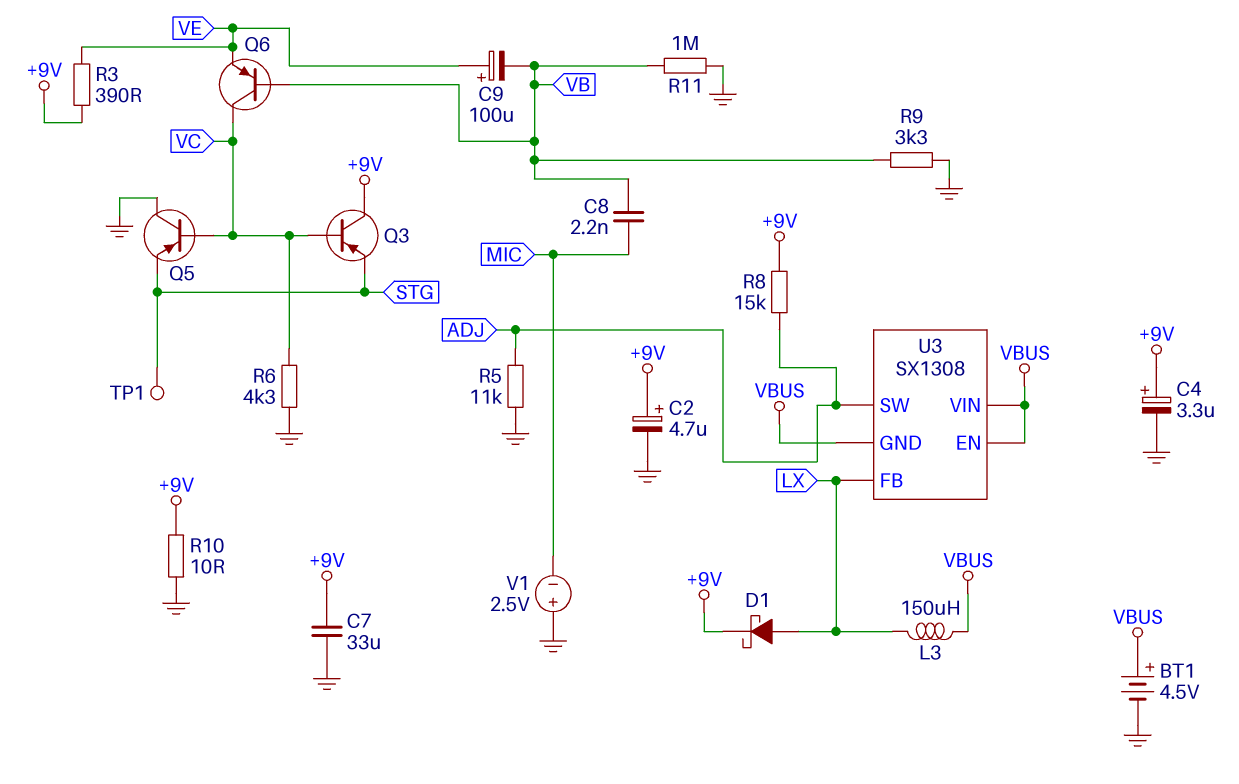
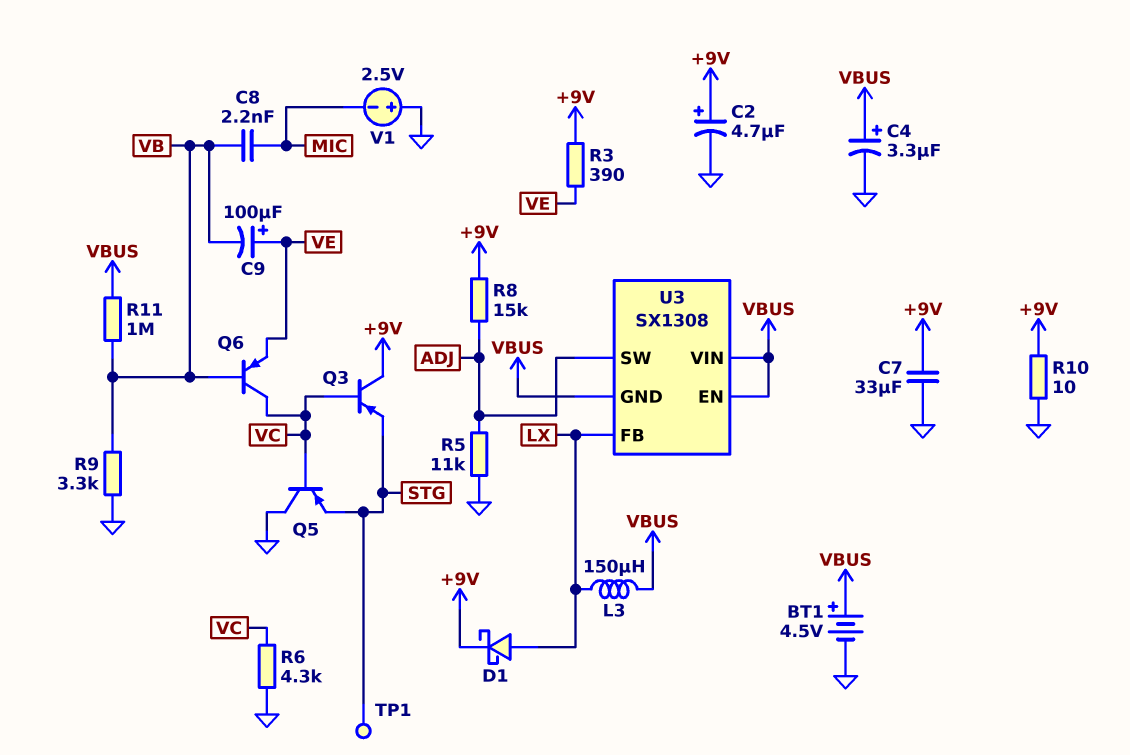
C4: 3.3uF (plus +9V, minus GND) -> 3.3uF (plus VBUS, minus GND)
R11: 1M (GND, VB) -> 1M (VB, VBUS)

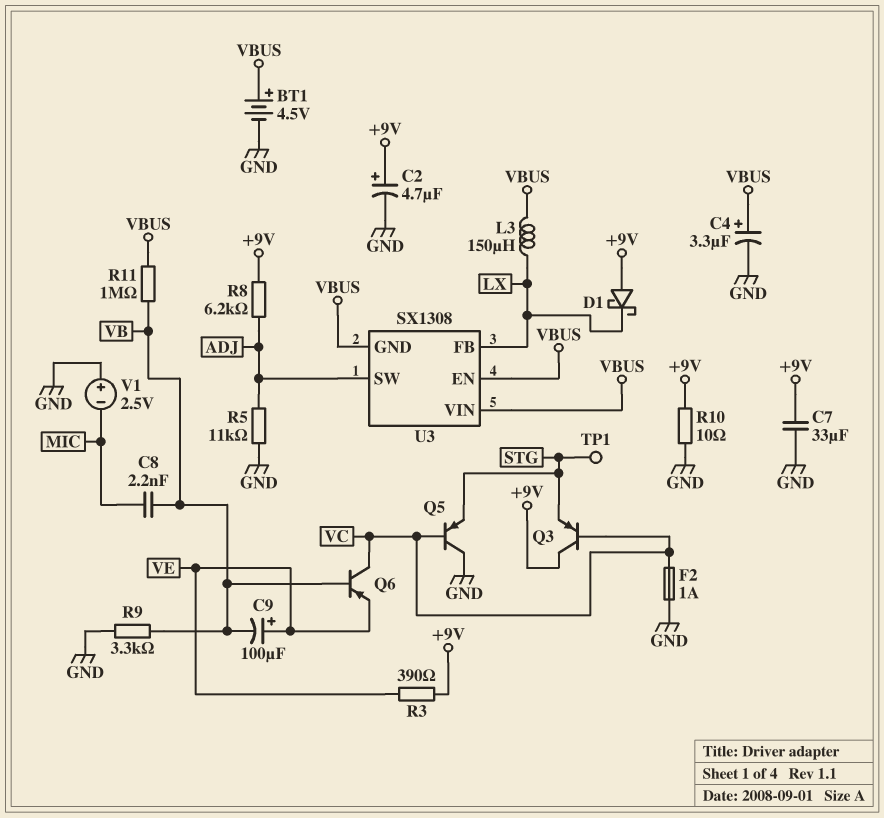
D1: schottky (A LX, K +9V) -> schottky (A +9V, K LX)
F2: none -> 1A (GND, VC)
R6: 4.3k (GND, VC) -> none
R8: 15k (+9V, ADJ) -> 6.2k (+9V, ADJ)

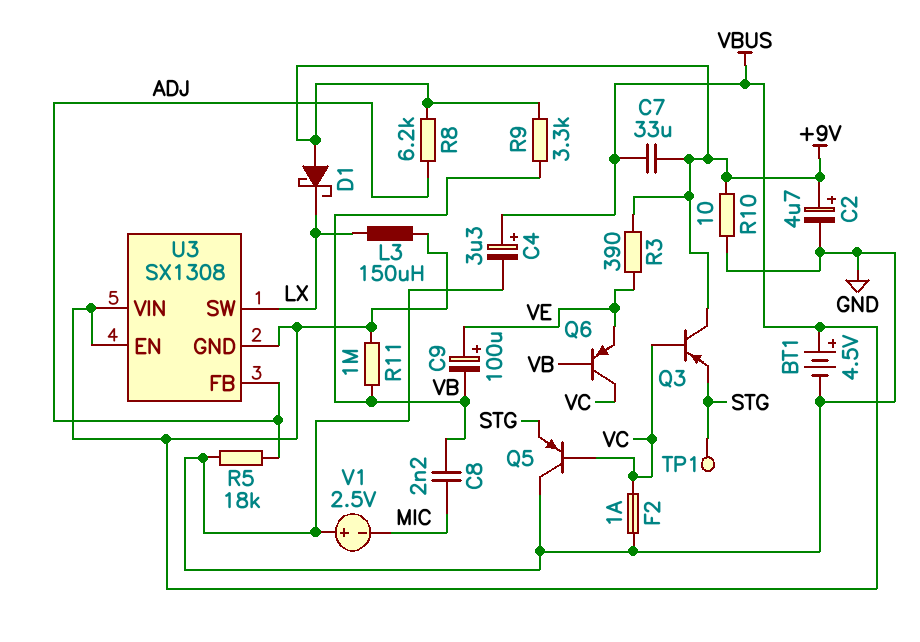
C7: 33uF (+9V, GND) -> 33uF (+9V, VBUS)
R5: 11k (ADJ, GND) -> 18k (ADJ, GND)
R9: 3.3k (GND, VB) -> 3.3k (+9V, VB)
U3 pin FB: LX -> ADJ
U3 pin SW: ADJ -> LX

